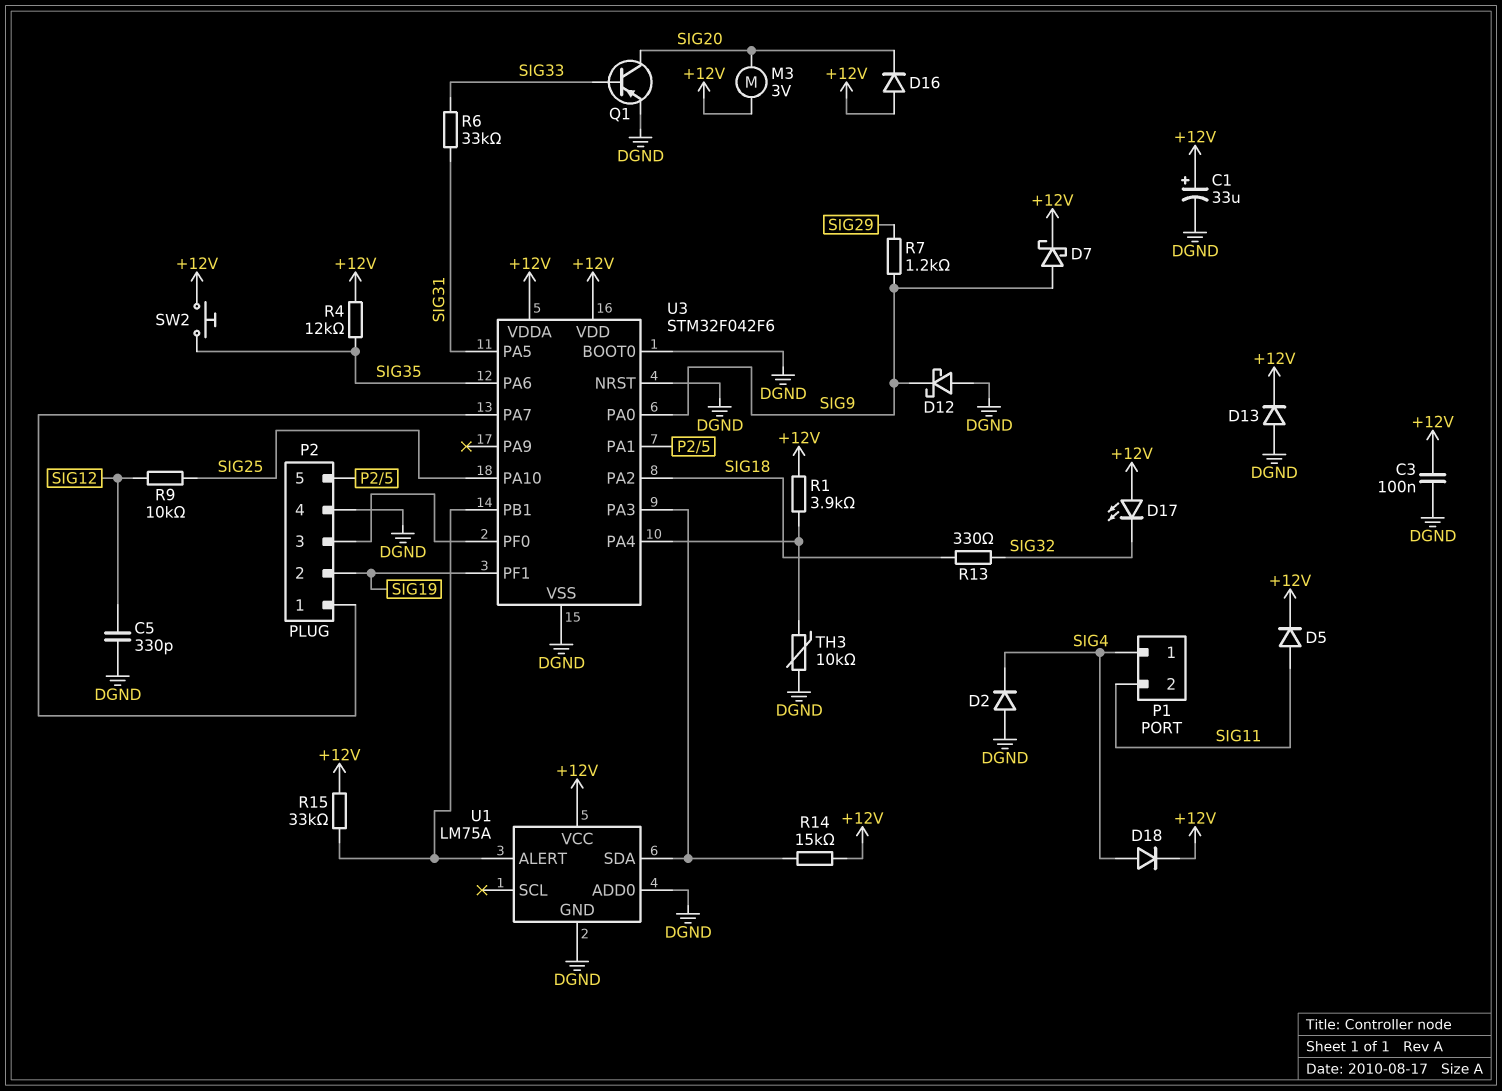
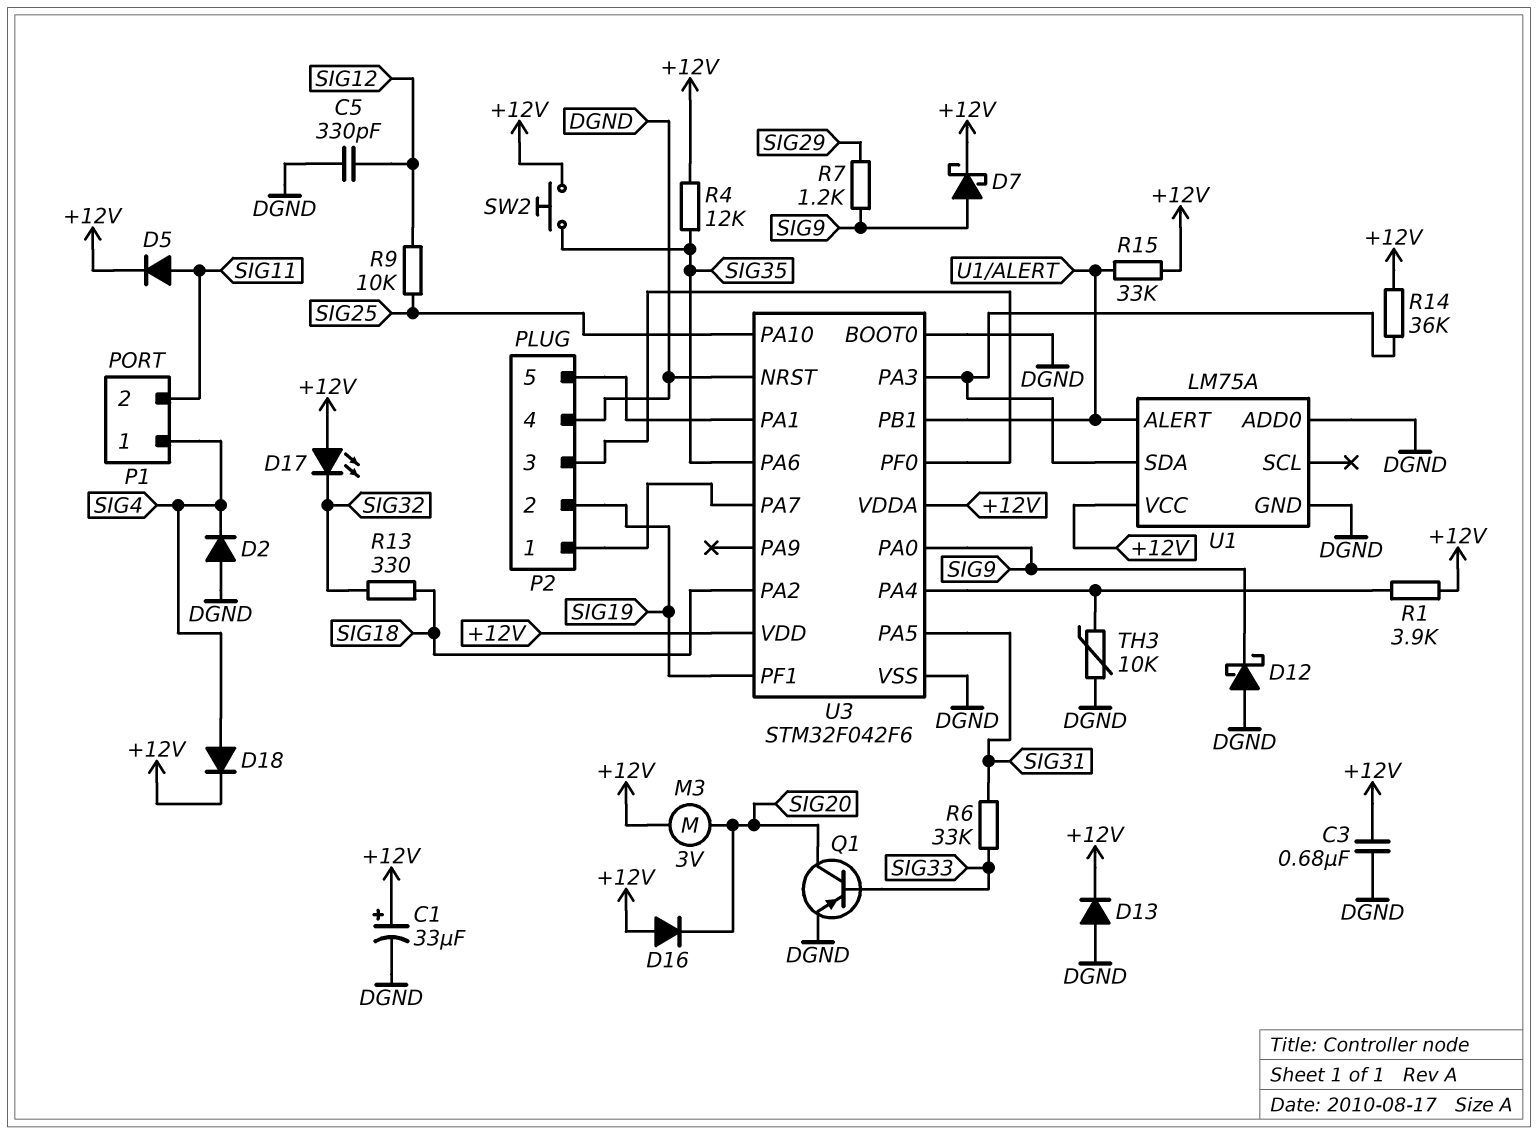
C3: 100nF (+12V, DGND) -> 680nF (+12V, DGND)
R14: 15k (+12V, U1/SDA) -> 36k (+12V, U1/SDA)

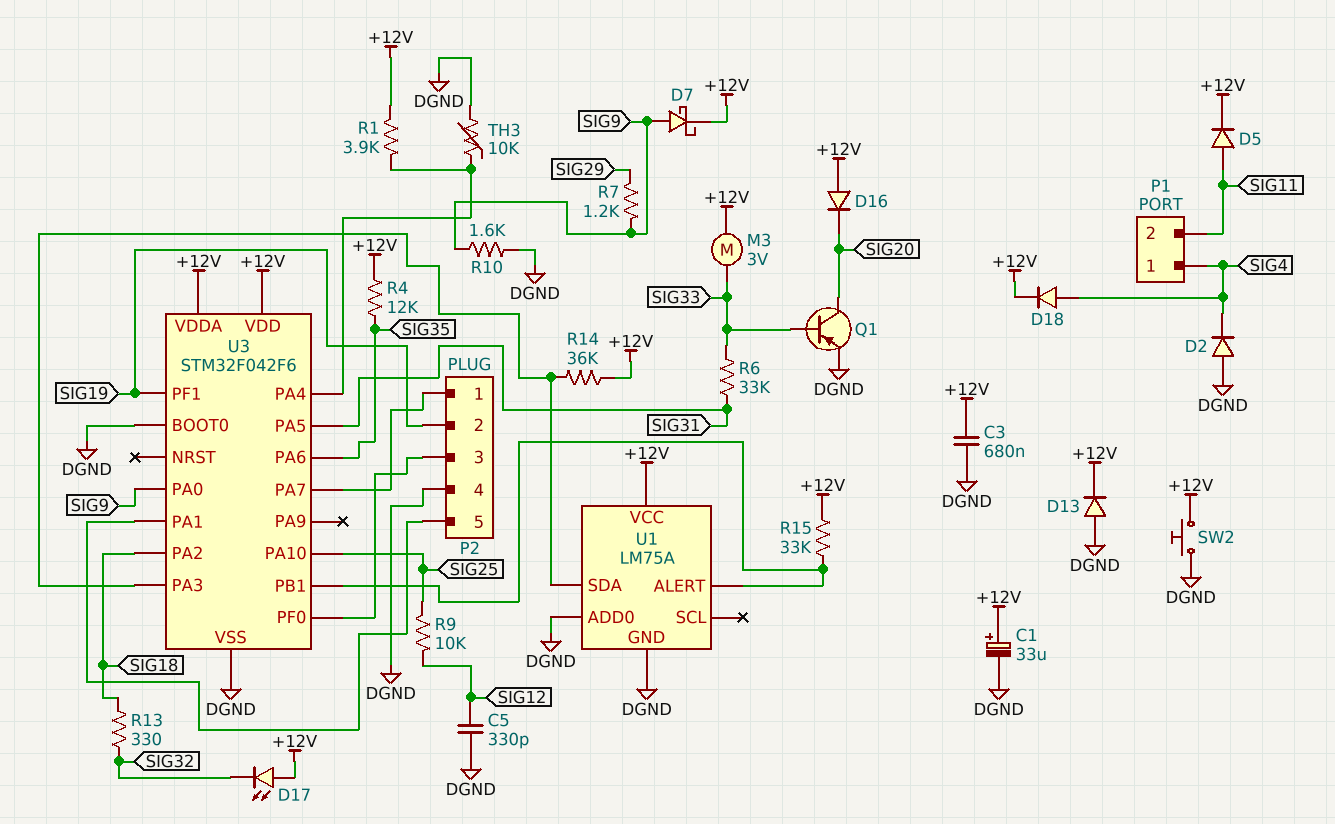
D12: schottky (A DGND, K SIG9) -> none
M3: motor 3V (+12V, SIG20) -> motor 3V (+12V, SIG33)
R10: none -> 1.6k (DGND, SIG9)
SW2: button (+12V, SIG35) -> button (+12V, DGND)
U3 pin NRST: DGND -> none

